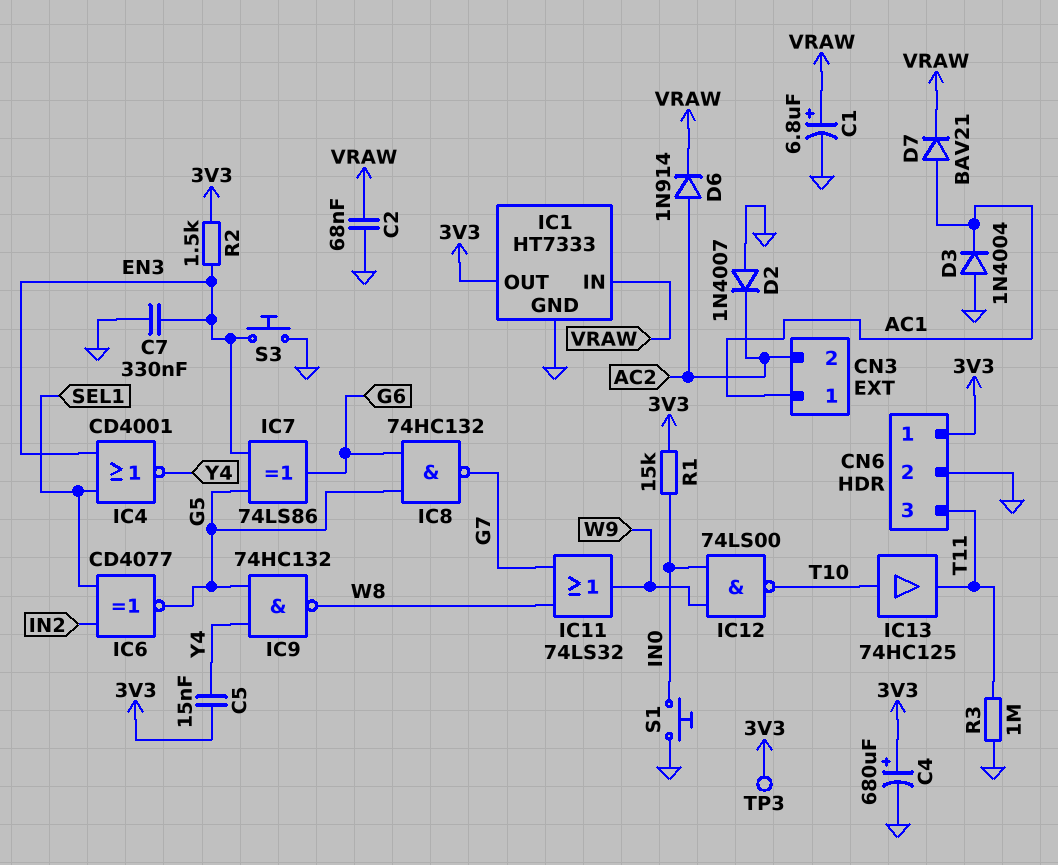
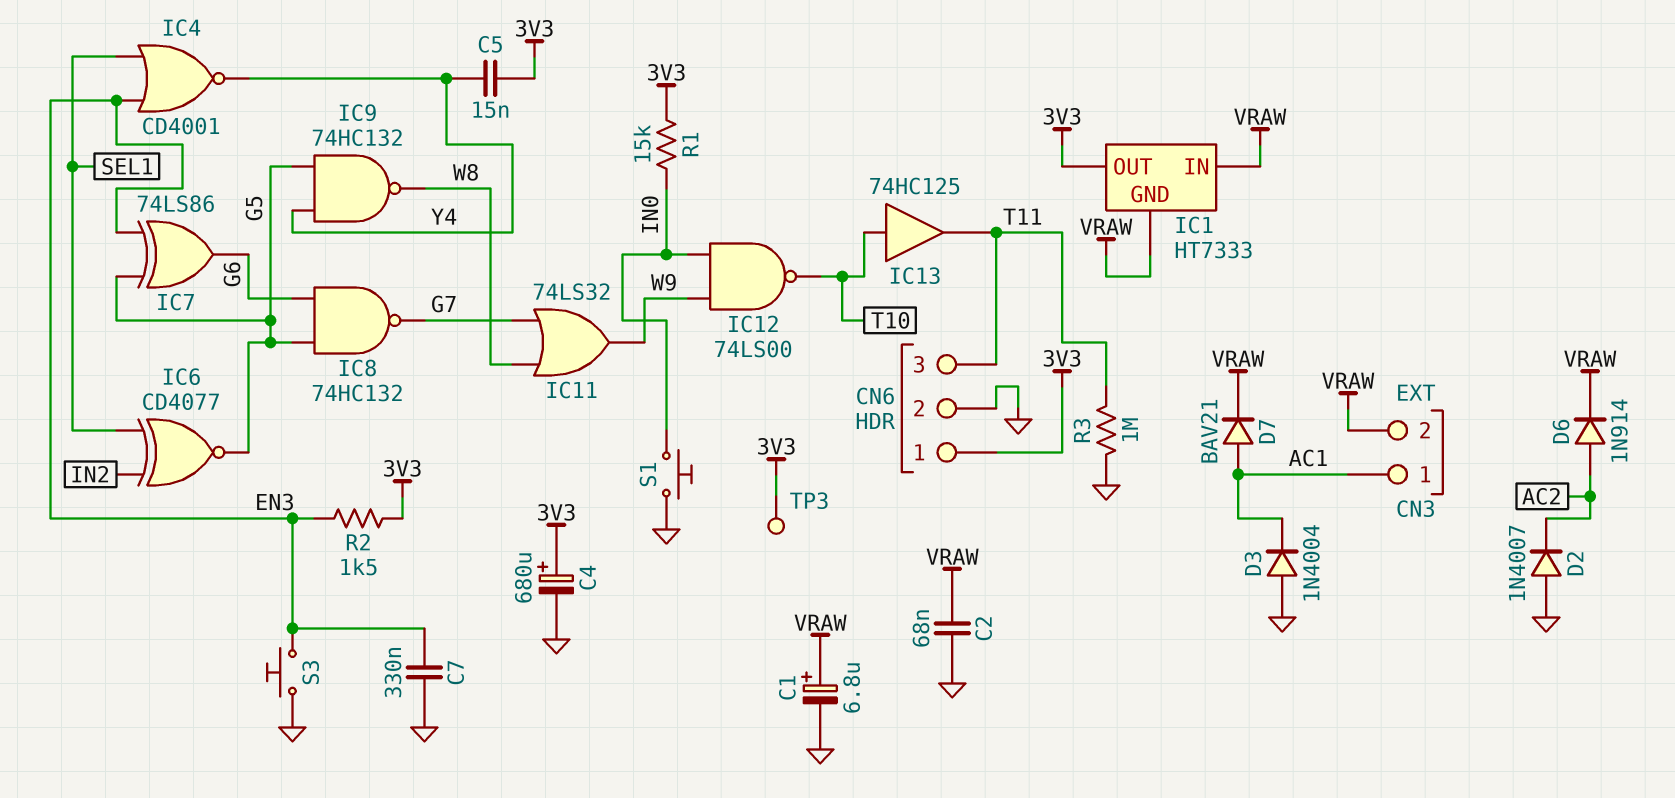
CN3 pin 2: AC2 -> VRAW
IC1 pin GND: GND -> VRAW

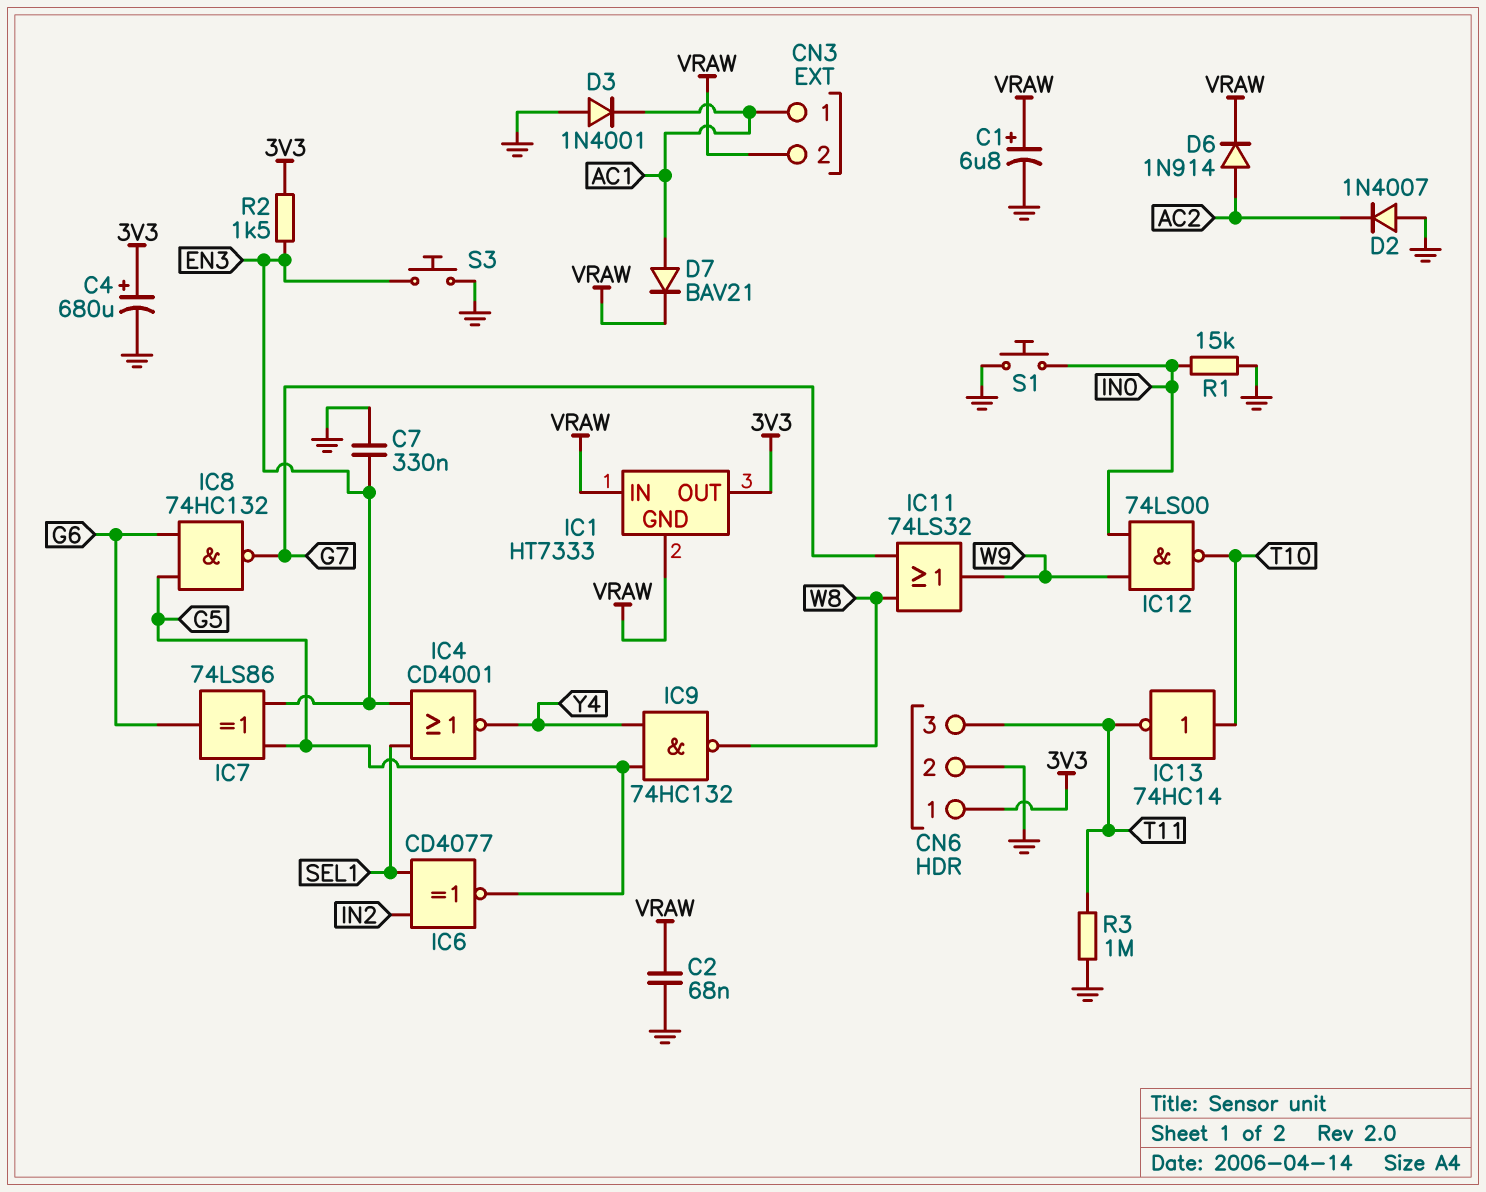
C5: 15nF (3V3, Y4) -> none
D3: diode 1N4004 (A GND, K AC1) -> diode 1N4001 (A GND, K AC1)
IC13: buffer 74HC125 (in T10, out T11) -> NOT 74HC14 (in T10, out T11)
R1: 15k (3V3, IN0) -> 15k (GND, IN0)
TP3: test point (3V3) -> none

